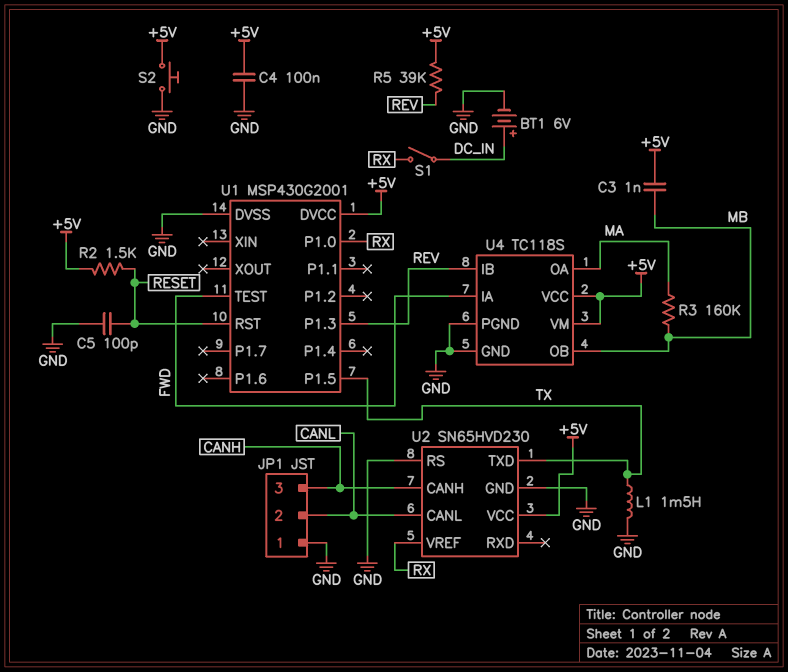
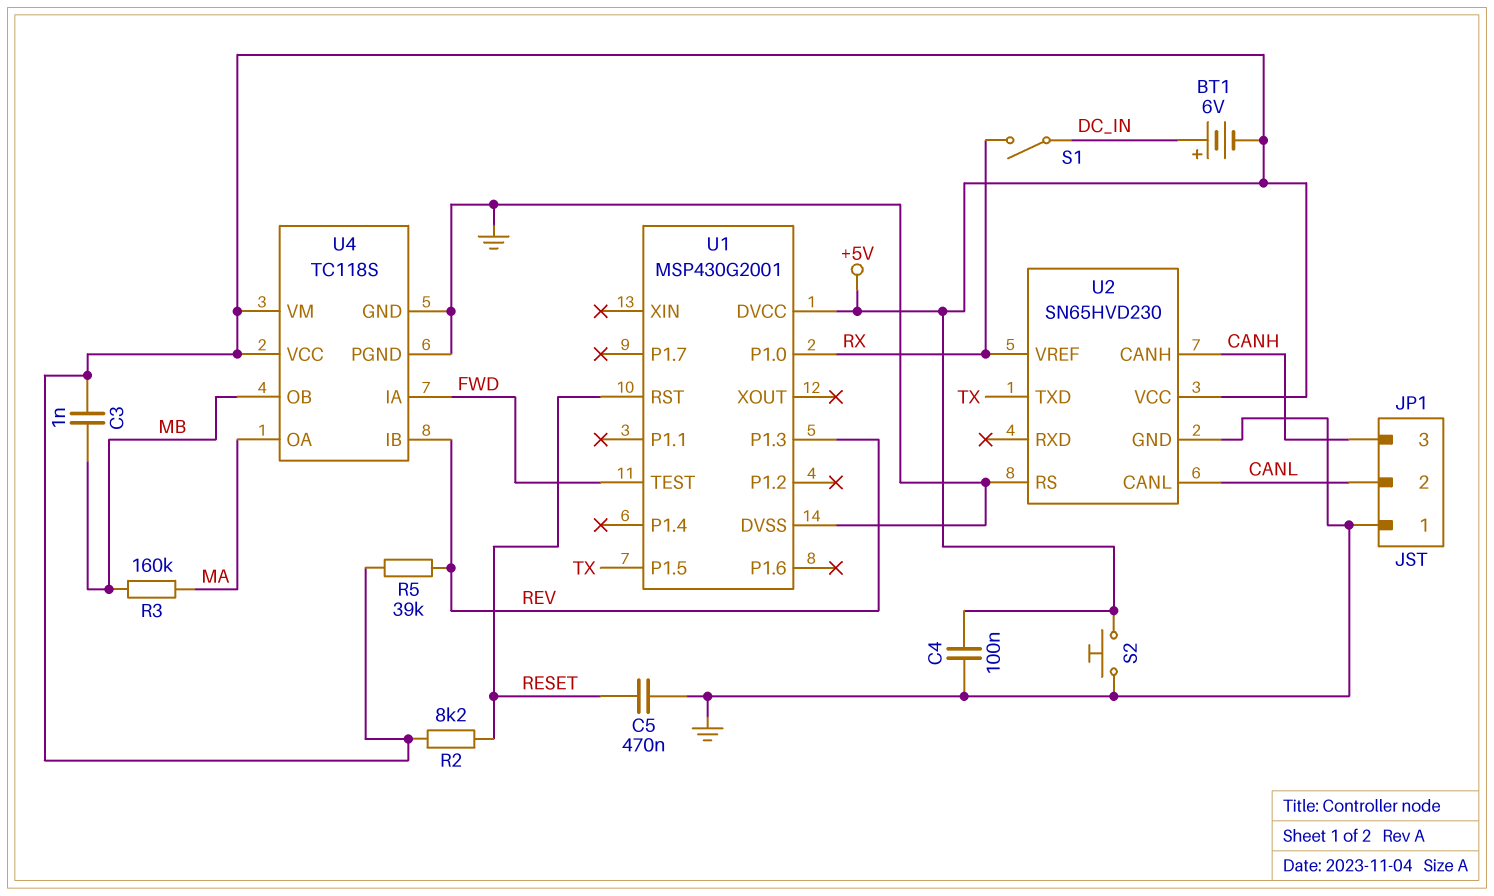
BT1: 6V (plus DC_IN, minus GND) -> 6V (plus DC_IN, minus +5V)
C5: 100pF (GND, RESET) -> 470nF (GND, RESET)
L1: 1.5mH (GND, TX) -> none
R2: 1.5k (+5V, RESET) -> 8.2k (+5V, RESET)

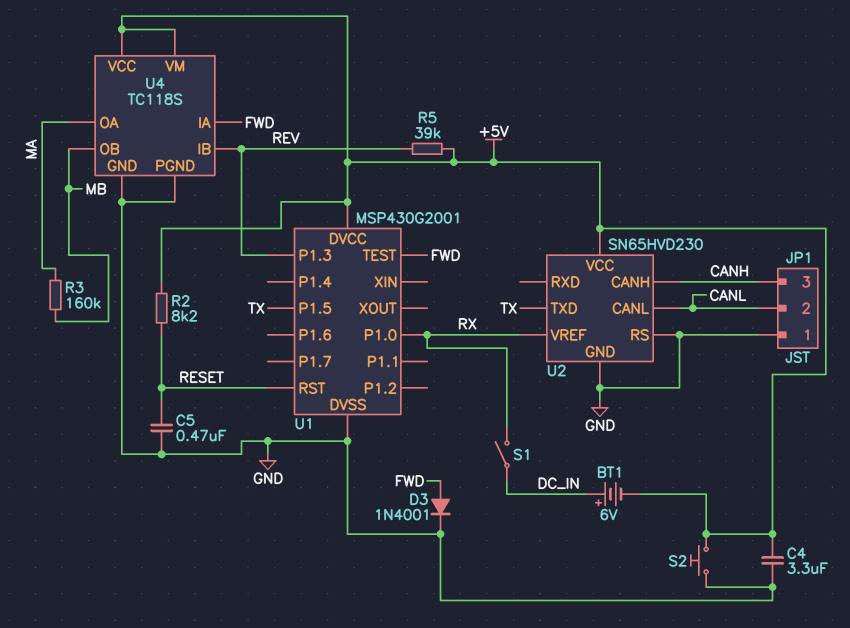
C3: 1nF (+5V, MB) -> none
C4: 100nF (+5V, GND) -> 3.3uF (+5V, GND)
D3: none -> diode 1N4001 (A FWD, K GND)

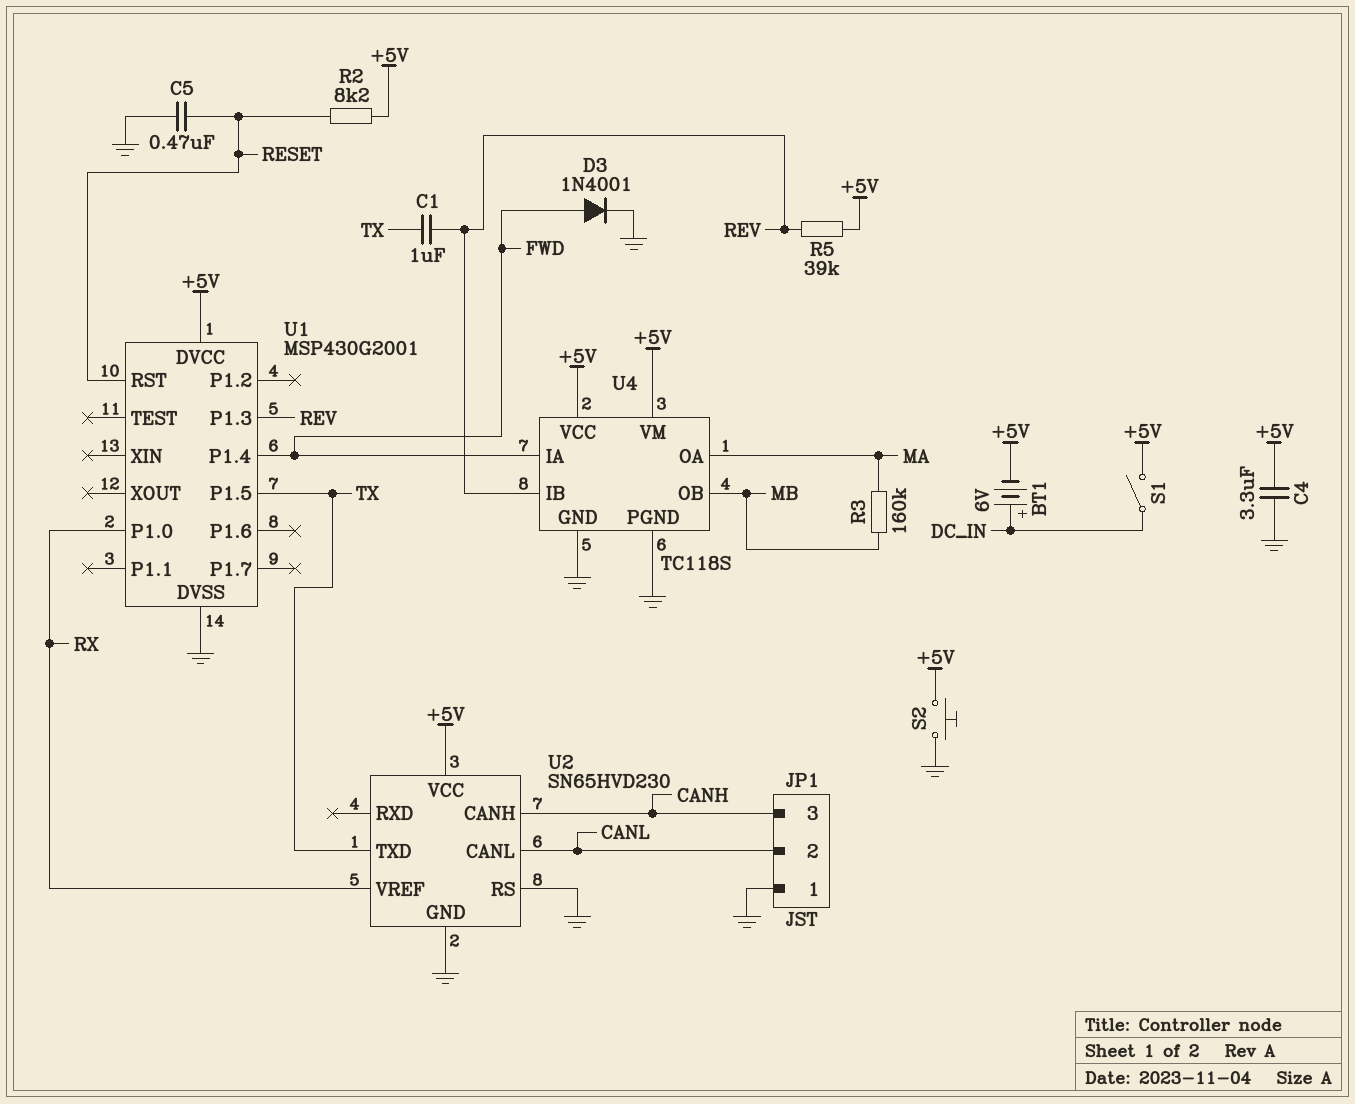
C1: none -> 1uF (REV, TX)
S1: switch (DC_IN, RX) -> switch (+5V, DC_IN)
U1 pin P1.4: none -> FWD
U1 pin TEST: FWD -> none

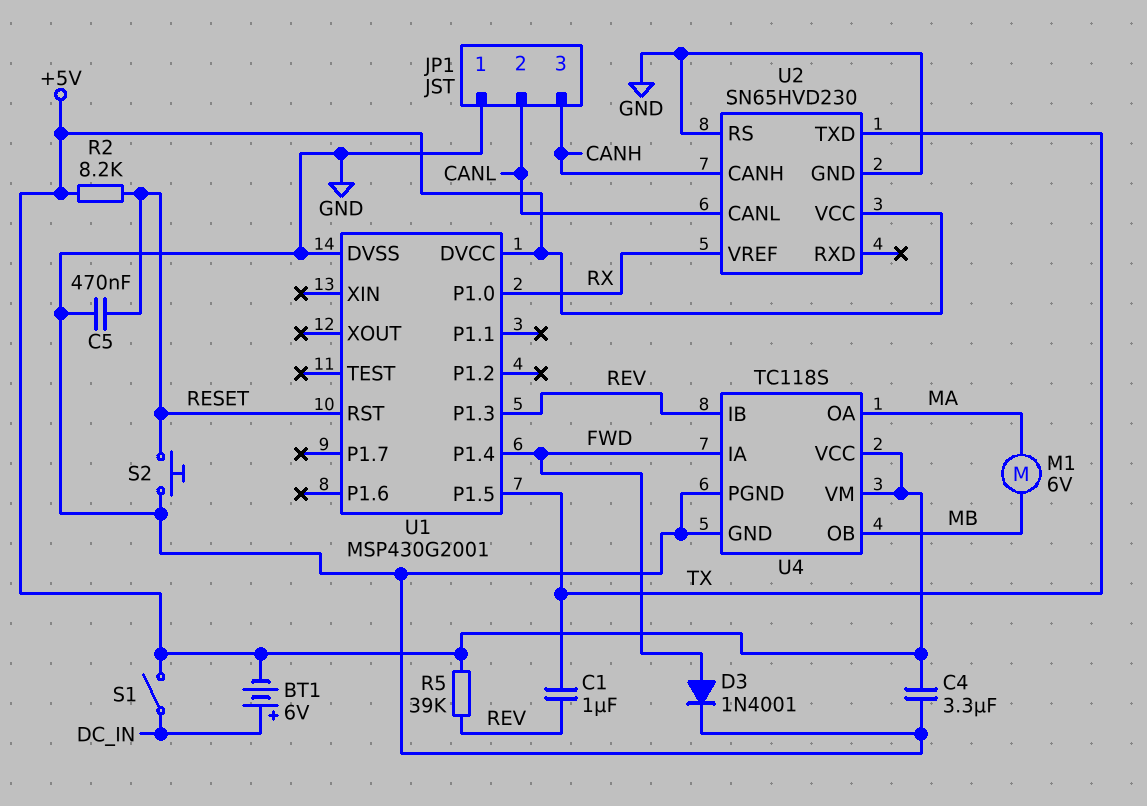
M1: none -> motor 6V (MA, MB)
R3: 160k (MA, MB) -> none
S2: button (+5V, GND) -> button (GND, RESET)

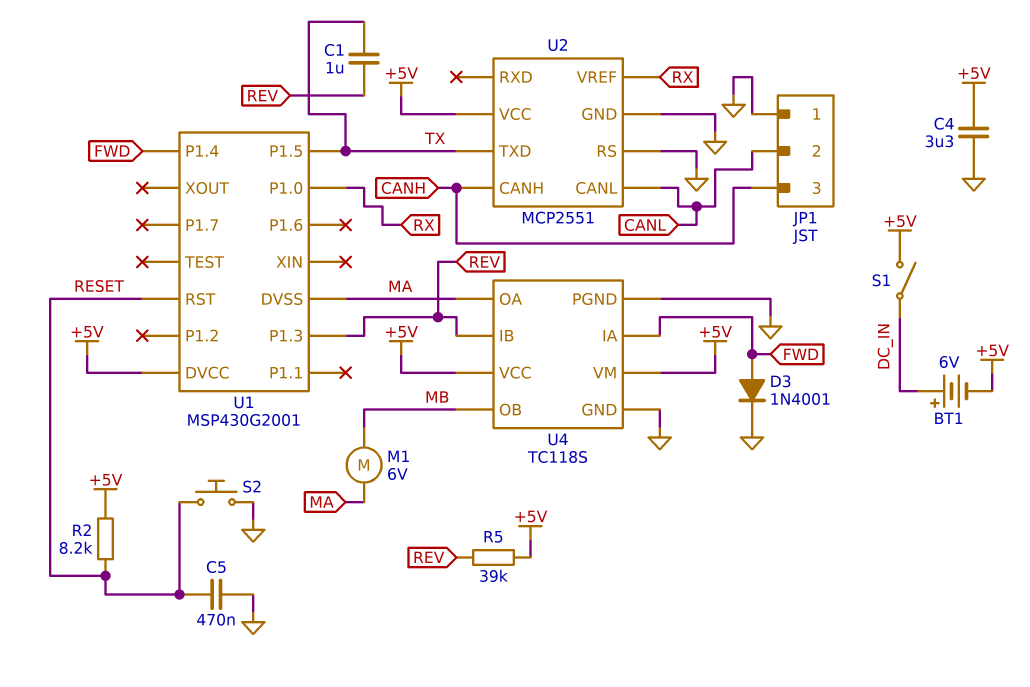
U1 pin DVSS: GND -> MA
U2: SN65HVD230 -> MCP2551

